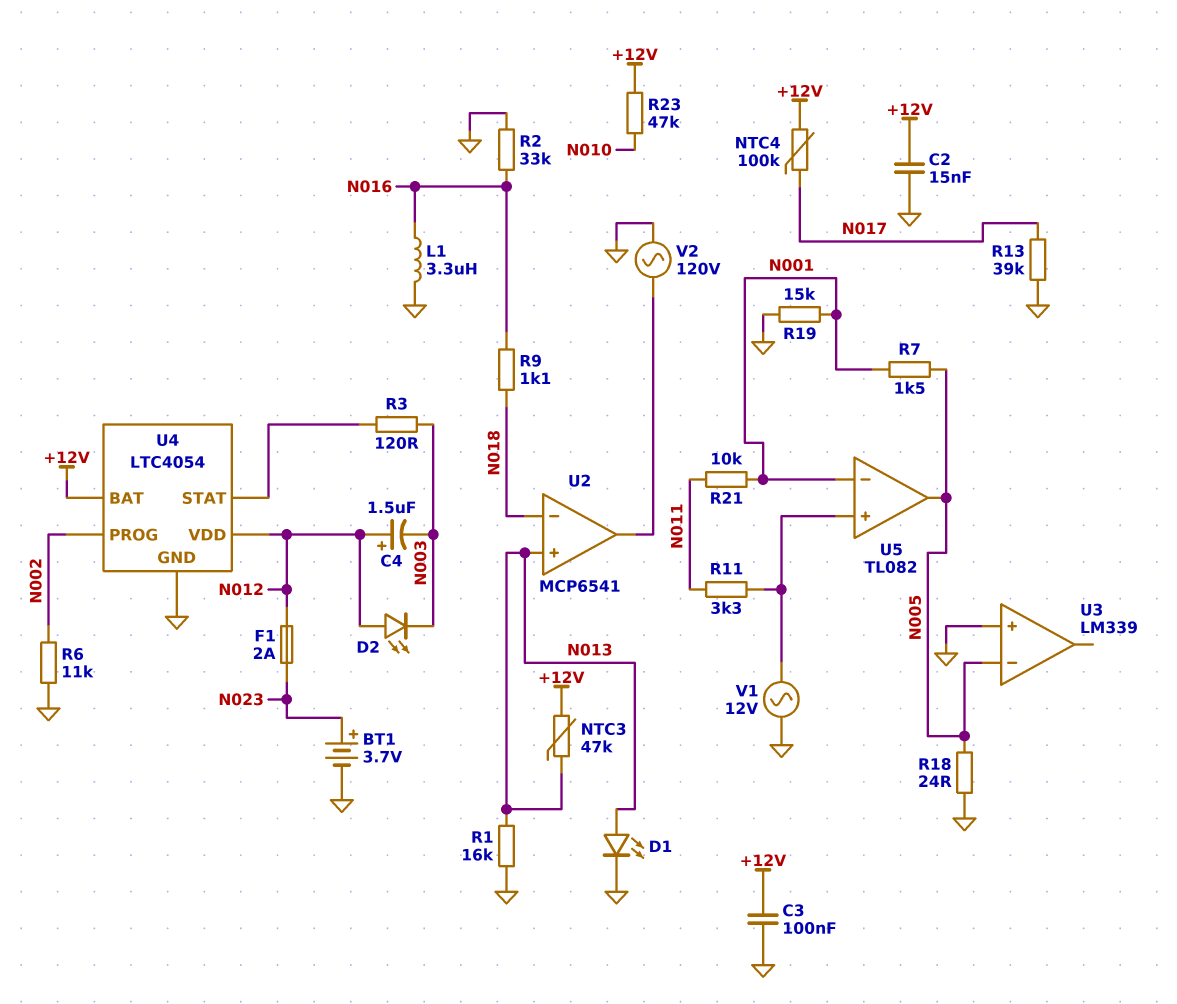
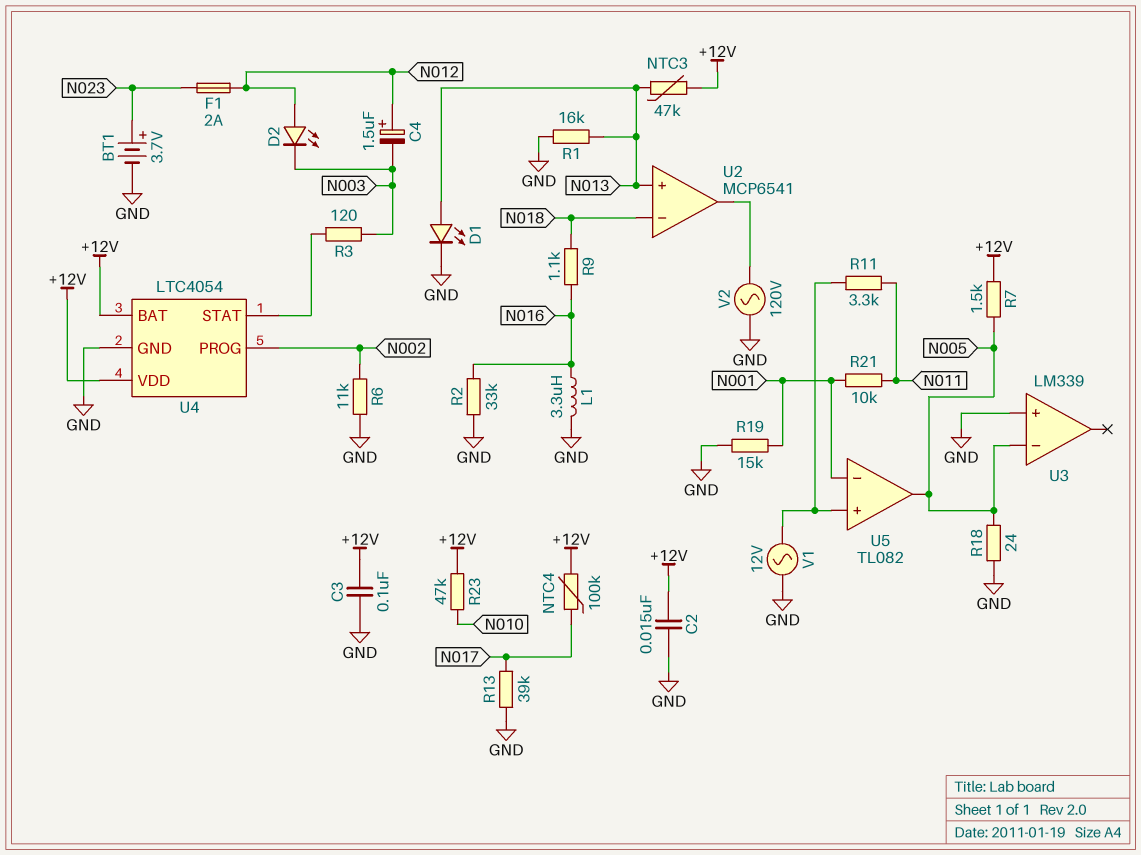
R7: 1.5k (N001, N005) -> 1.5k (+12V, N005)
U4 pin VDD: N012 -> +12V

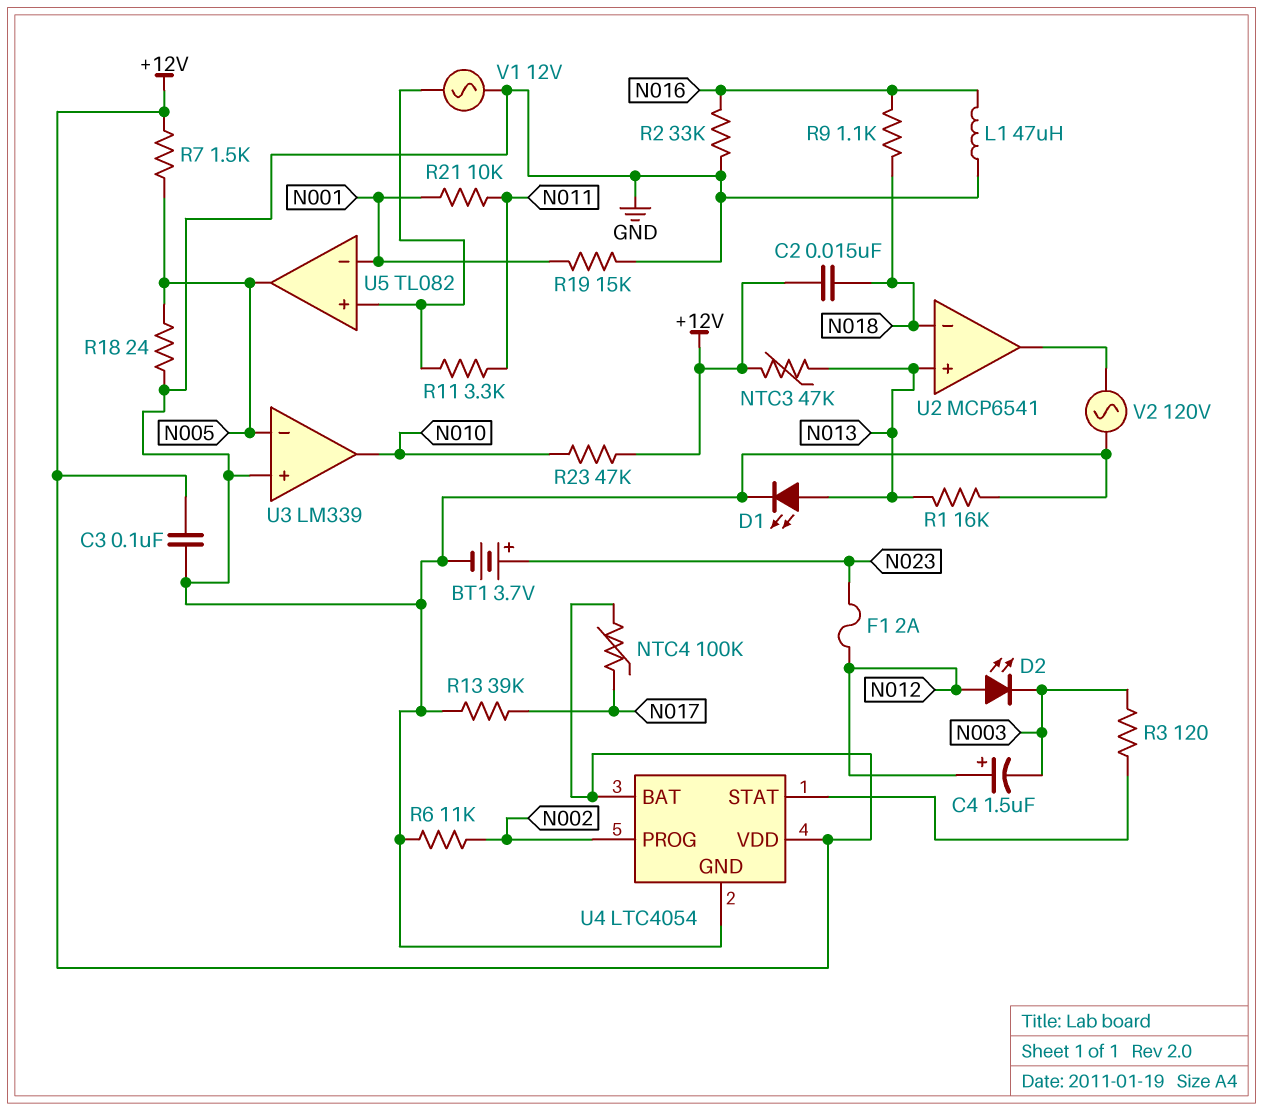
C2: 15nF (+12V, GND) -> 15nF (+12V, N018)
L1: 3.3uH (GND, N016) -> 47uH (GND, N016)
U3 pin out: none -> N010

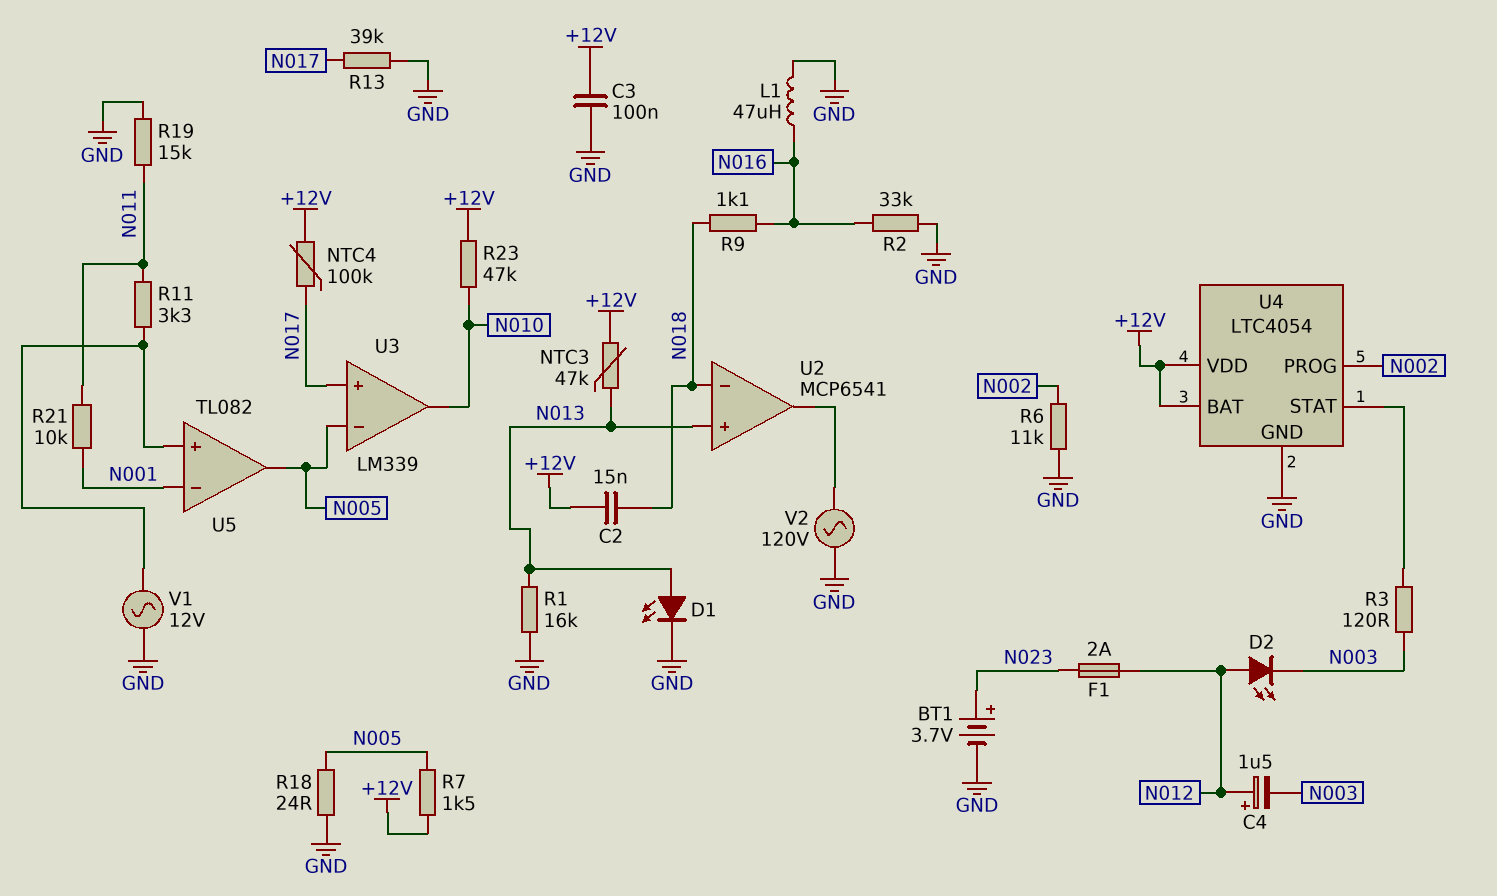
R19: 15k (GND, N001) -> 15k (GND, N011)
U3 pin in+: GND -> N017

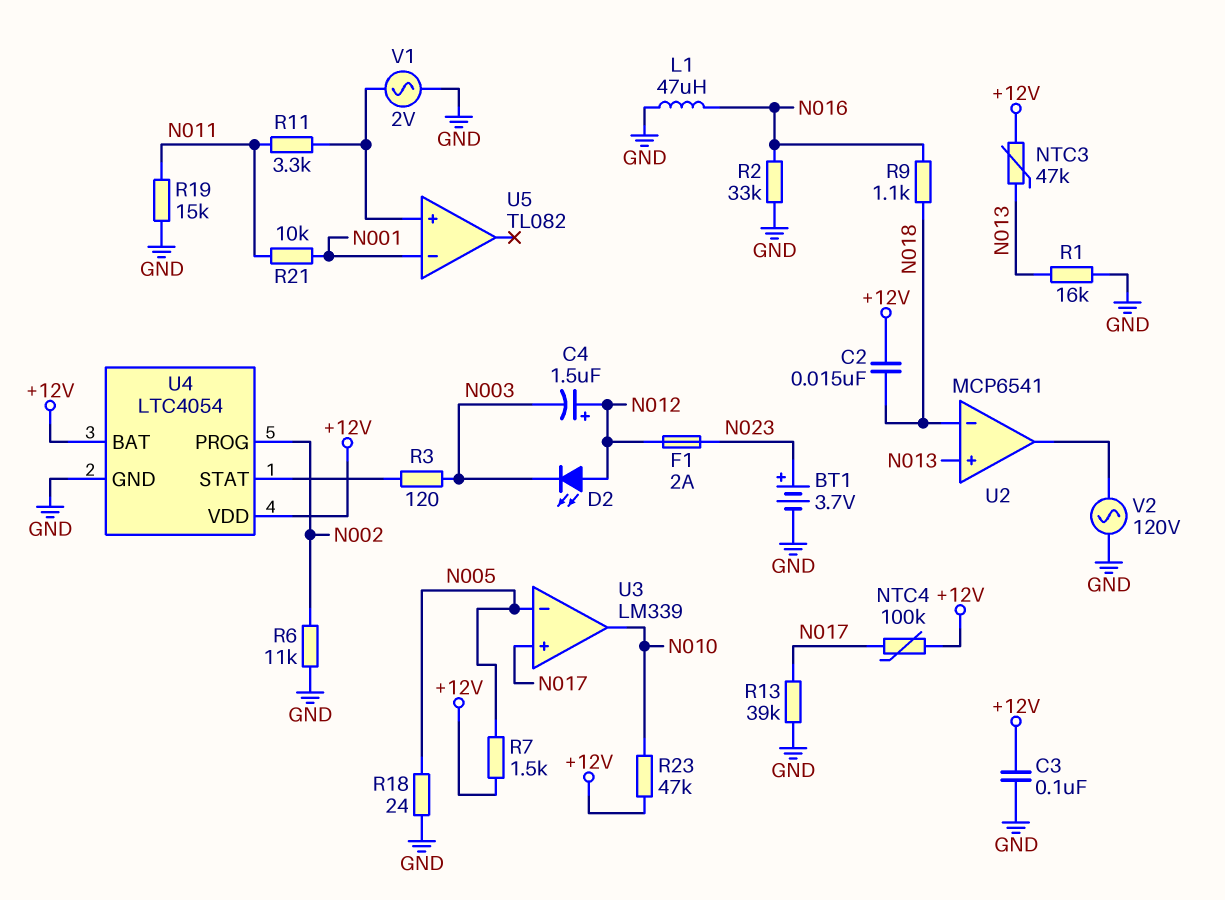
D1: LED (A N013, K GND) -> none
U5 pin out: N005 -> none
V1: AC 12V (GND, U5/in+) -> AC 2V (GND, U5/in+)

